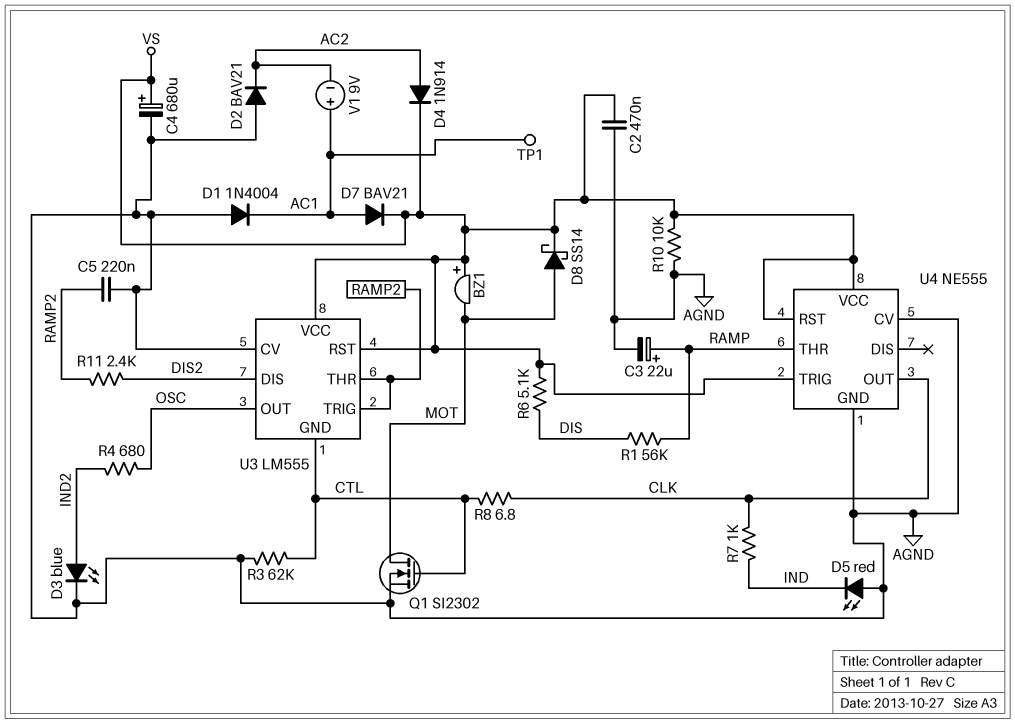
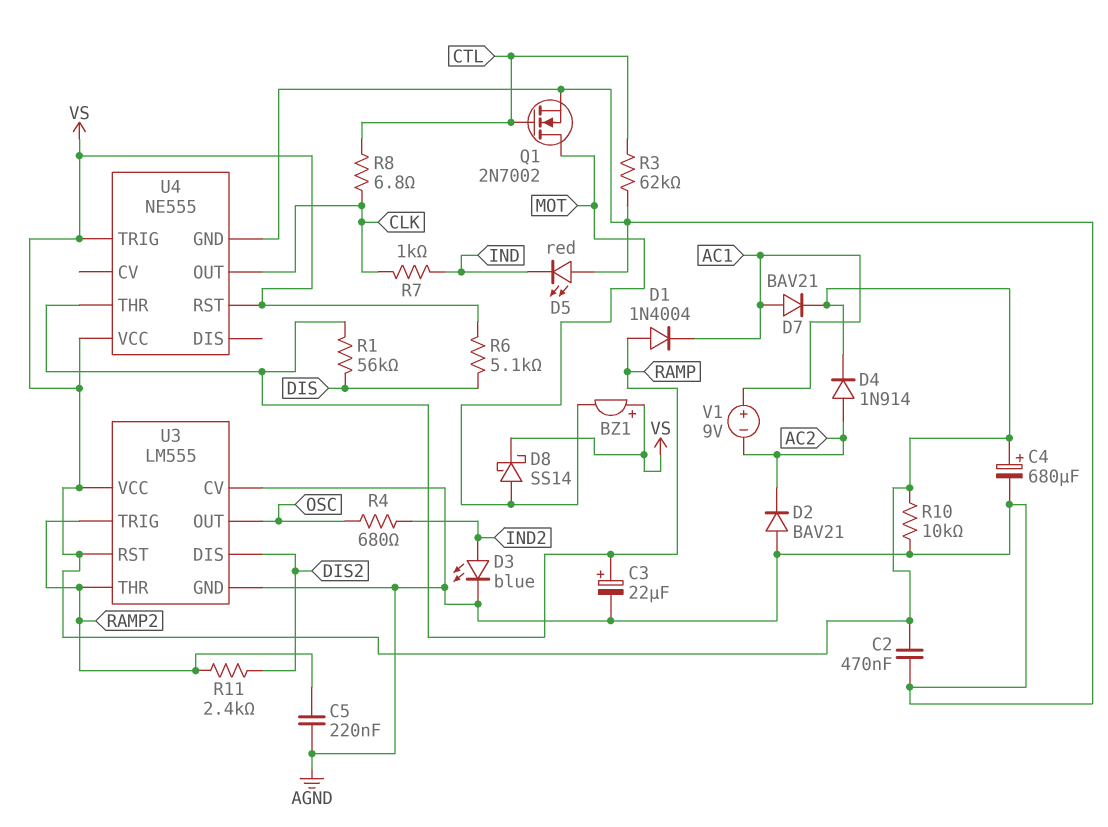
D1: diode 1N4004 (A AGND, K AC1) -> diode 1N4004 (A RAMP, K AC1)
Q1: NMOS SI2302 (G CTL, D MOT, S AGND) -> NMOS 2N7002 (G CTL, D MOT, S AGND)
TP1: test point (AC1) -> none
U3 pin GND: CTL -> AGND
U4 pin CV: AGND -> none

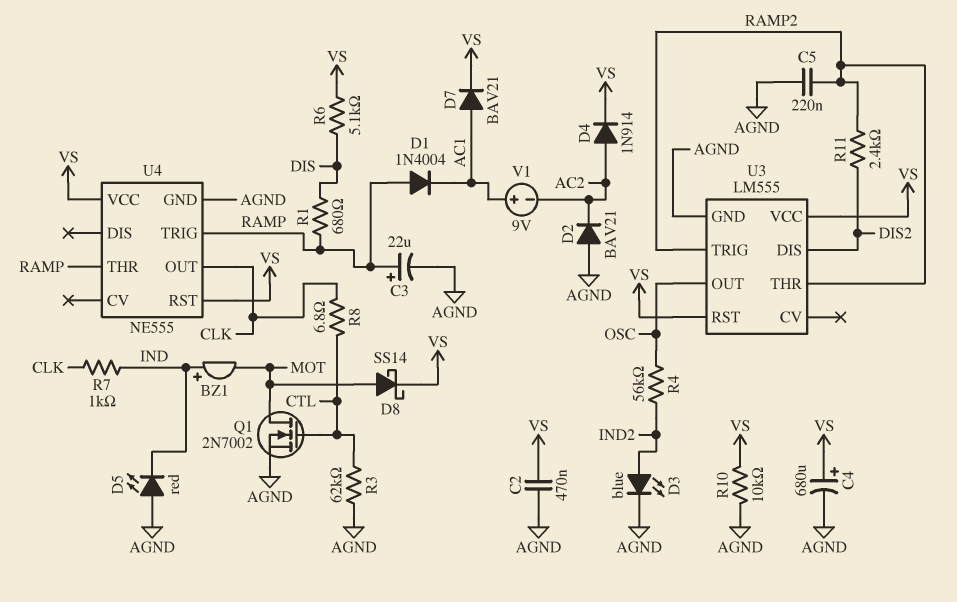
BZ1: buzzer (plus VS, minus MOT) -> buzzer (plus IND, minus MOT)
R1: 56k (DIS, RAMP) -> 680 (DIS, RAMP)
R4: 680 (IND2, OSC) -> 56k (IND2, OSC)
U3 pin CV: AGND -> none
U4 pin TRIG: VS -> RAMP

